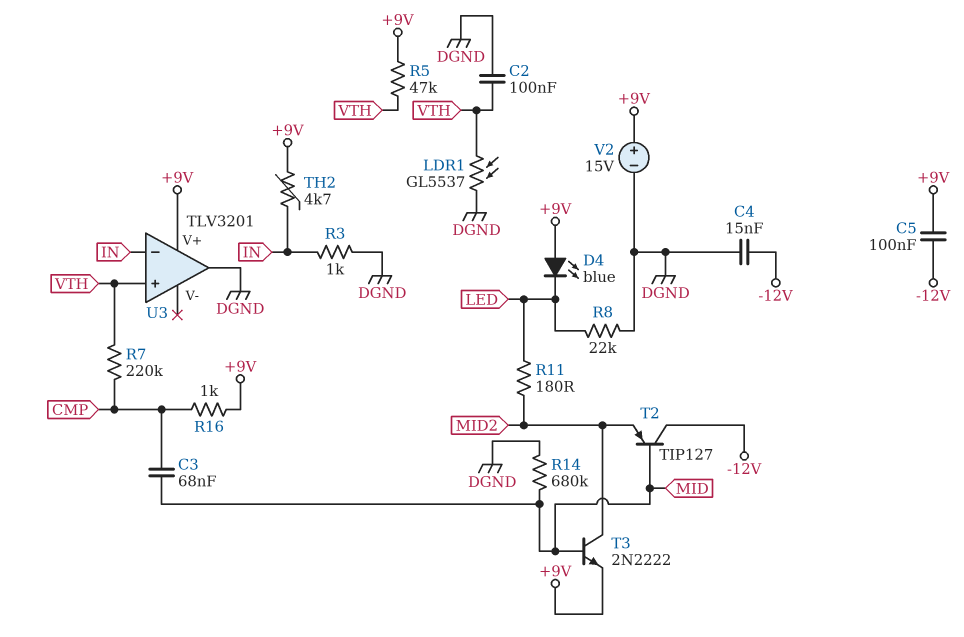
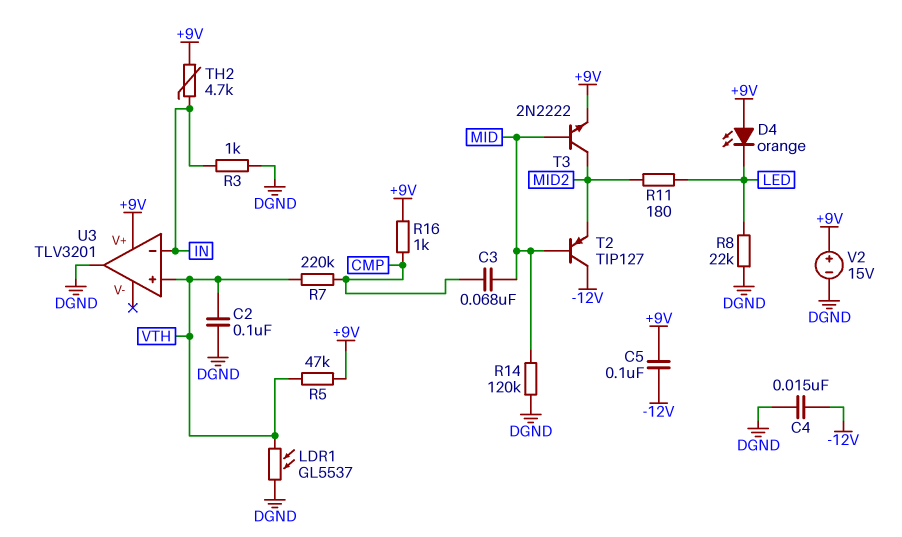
D4: LED blue (A +9V, K LED) -> LED orange (A +9V, K LED)
R14: 680k (DGND, MID) -> 120k (DGND, MID)

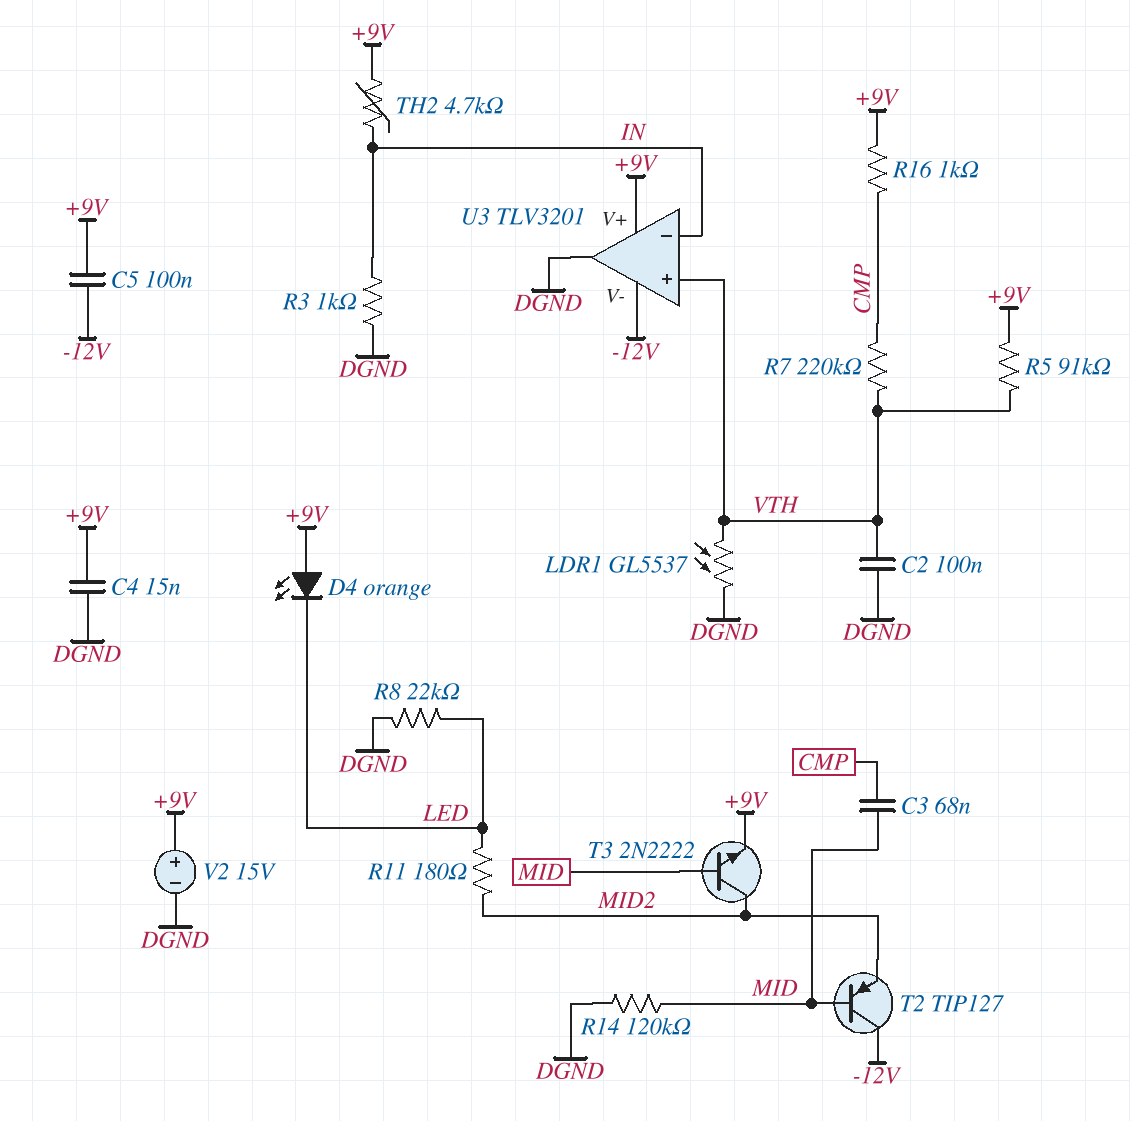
C4: 15nF (-12V, DGND) -> 15nF (+9V, DGND)
R5: 47k (+9V, VTH) -> 91k (+9V, VTH)
U3 pin V-: none -> -12V

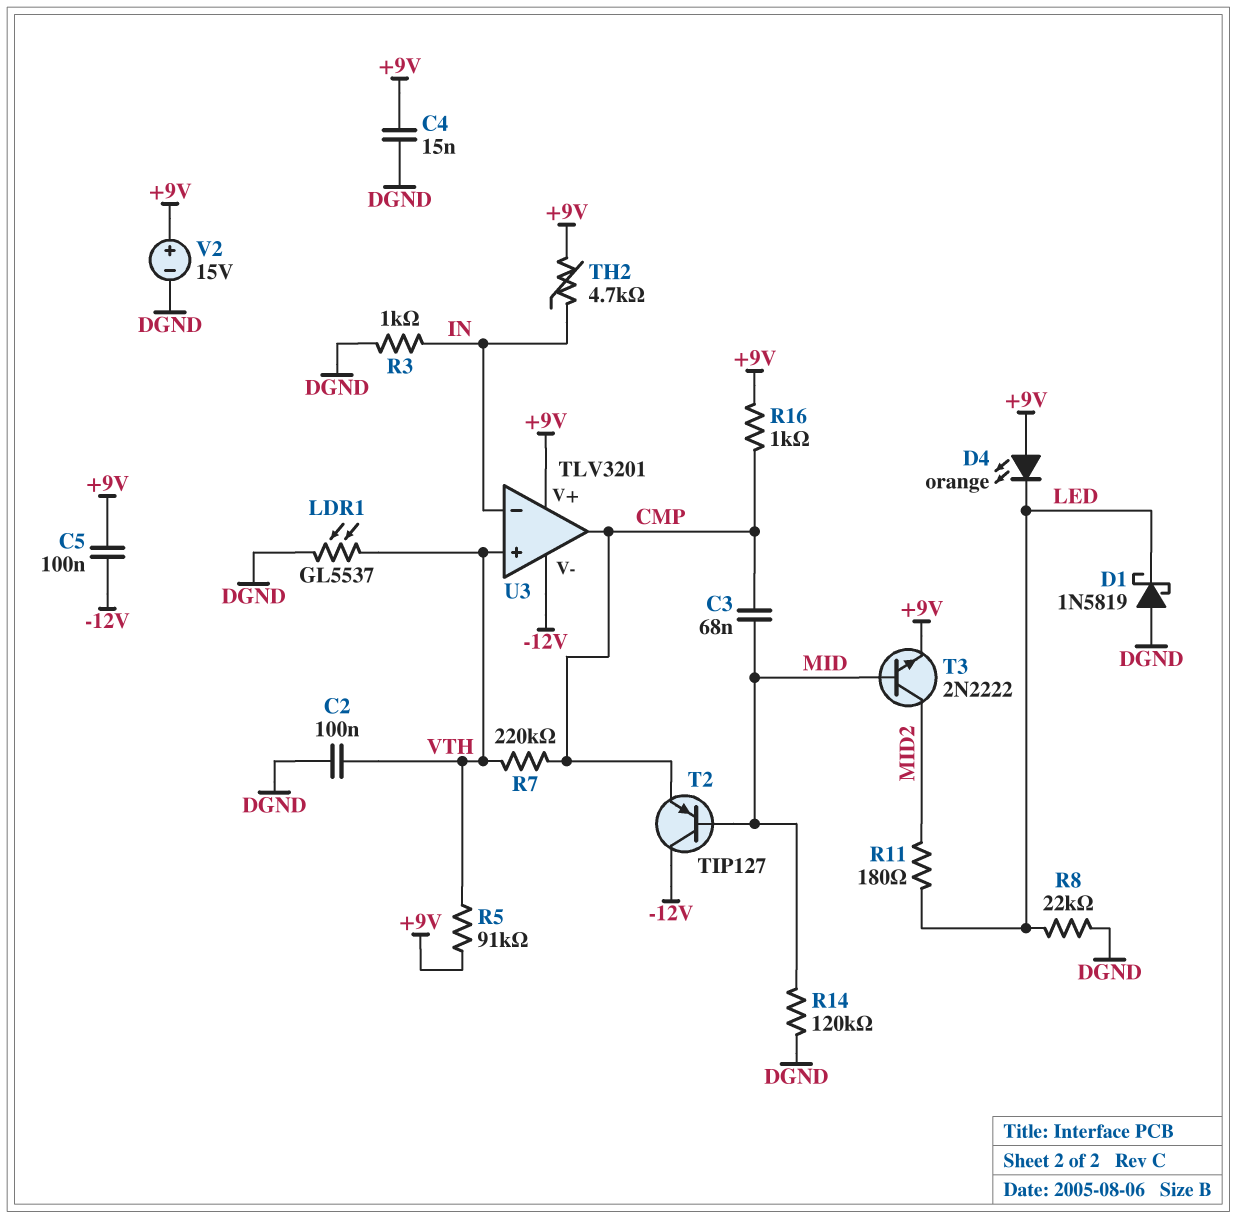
D1: none -> schottky 1N5819 (A DGND, K LED)
T2: PNP TIP127 (B MID, C -12V, E MID2) -> PNP TIP127 (B MID, C -12V, E CMP)
U3 pin out: DGND -> CMP

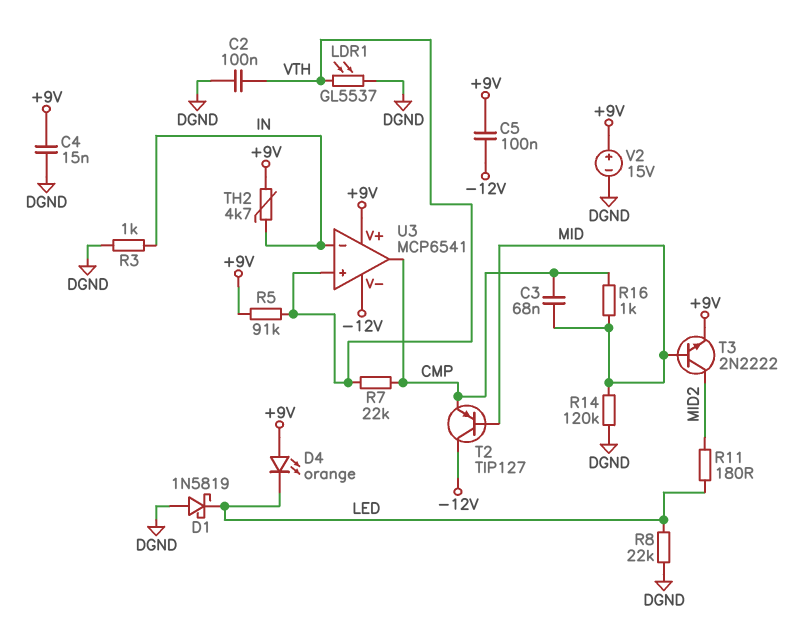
R7: 220k (CMP, VTH) -> 22k (CMP, VTH)
R16: 1k (+9V, CMP) -> 1k (CMP, MID)
U3: TLV3201 -> MCP6541

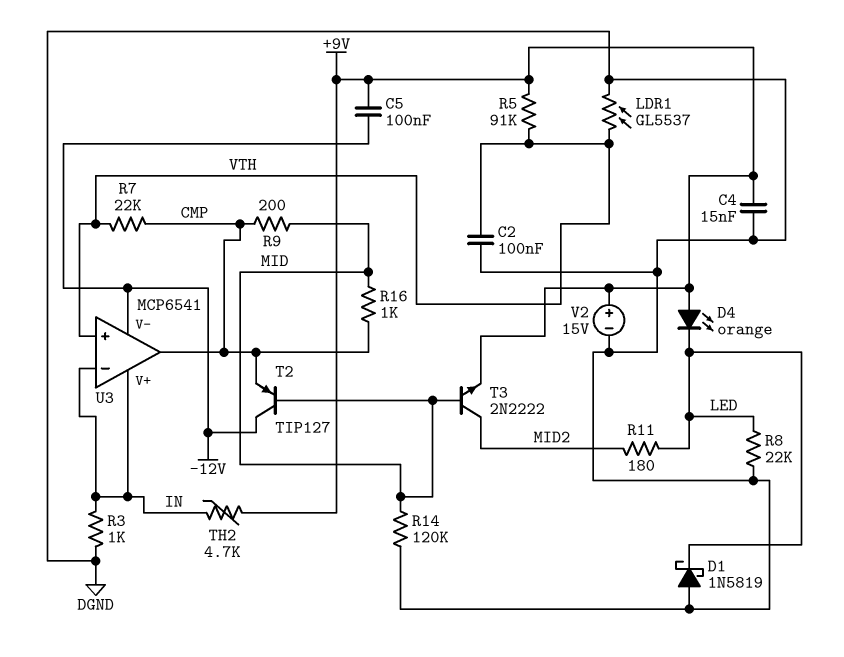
C3: 68nF (CMP, MID) -> none
R9: none -> 200 (CMP, MID)
U3 pin V+: +9V -> IN

